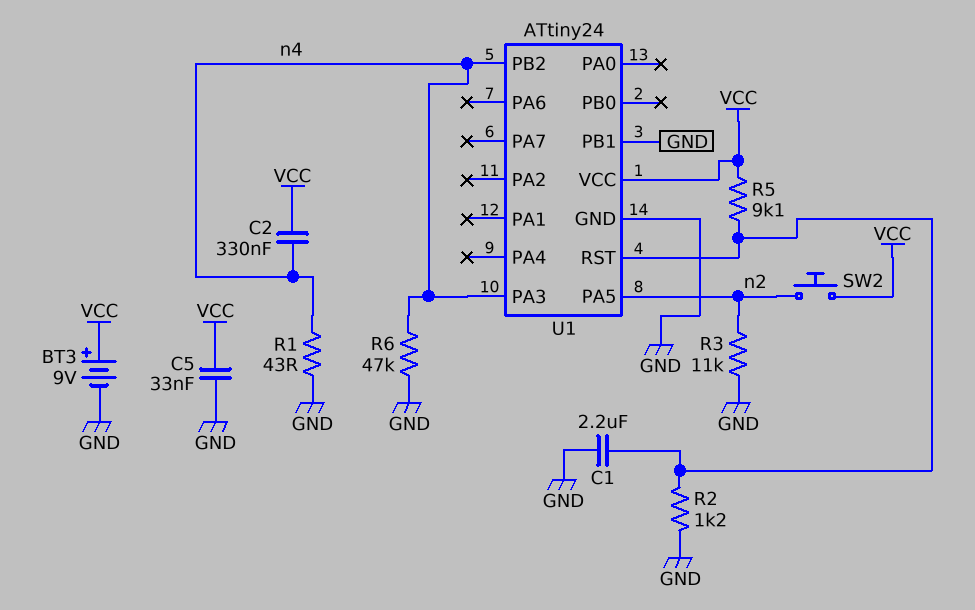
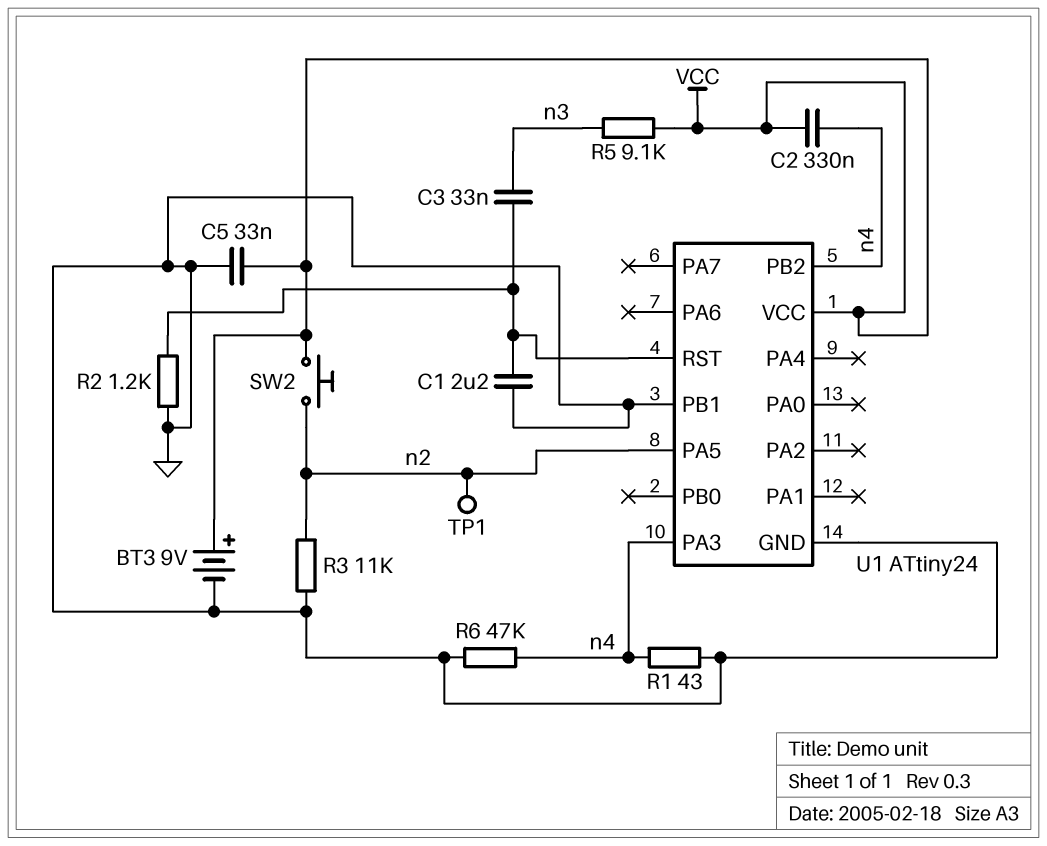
C3: none -> 33nF (U1/RST, n3)
R5: 9.1k (U1/RST, VCC) -> 9.1k (VCC, n3)
TP1: none -> test point (n2)

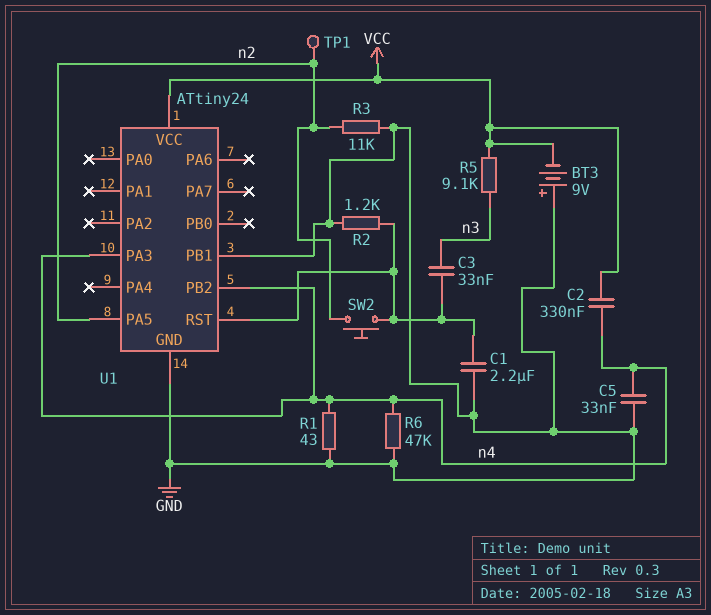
BT3: 9V (plus VCC, minus GND) -> 9V (plus GND, minus VCC)
C5: 33nF (GND, VCC) -> 33nF (GND, n4)
SW2: button (VCC, n2) -> button (U1/RST, n2)

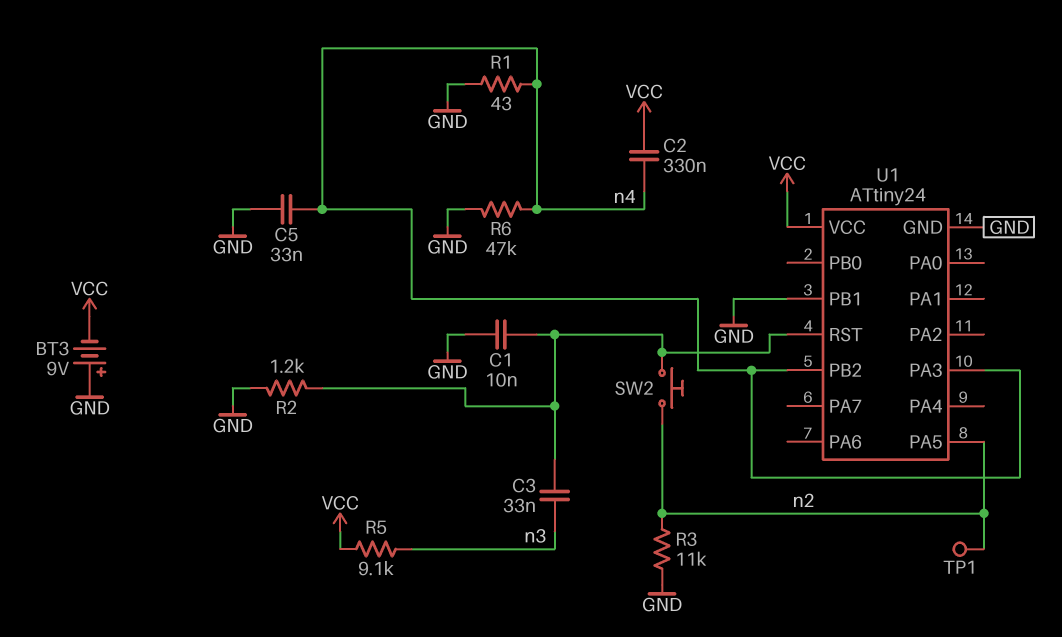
C1: 2.2uF (GND, U1/RST) -> 10nF (GND, U1/RST)

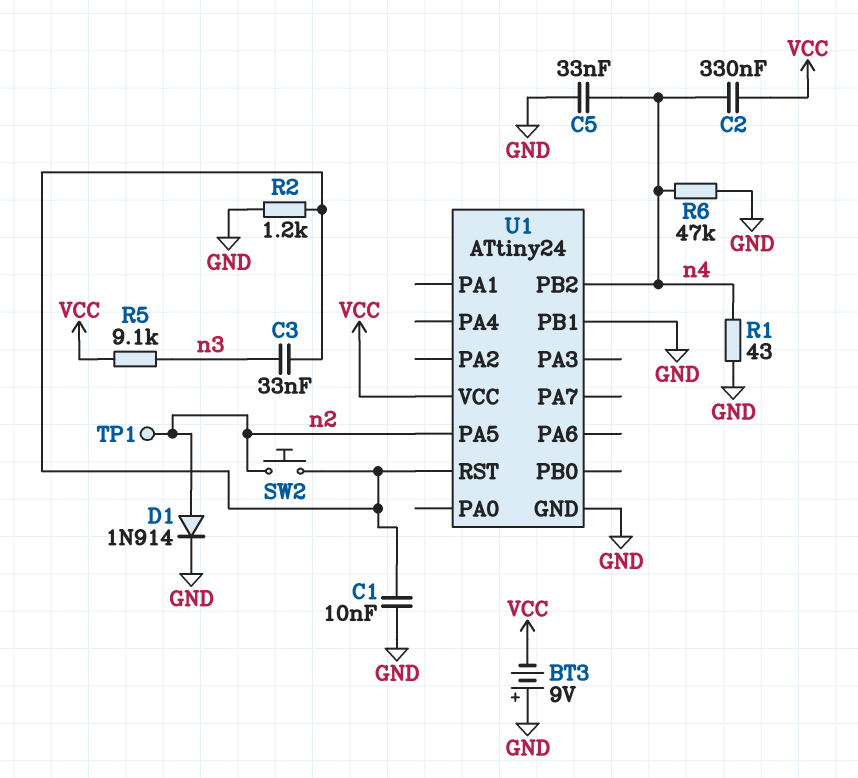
D1: none -> diode 1N914 (A n2, K GND)
R3: 11k (GND, n2) -> none
U1 pin PA3: n4 -> none

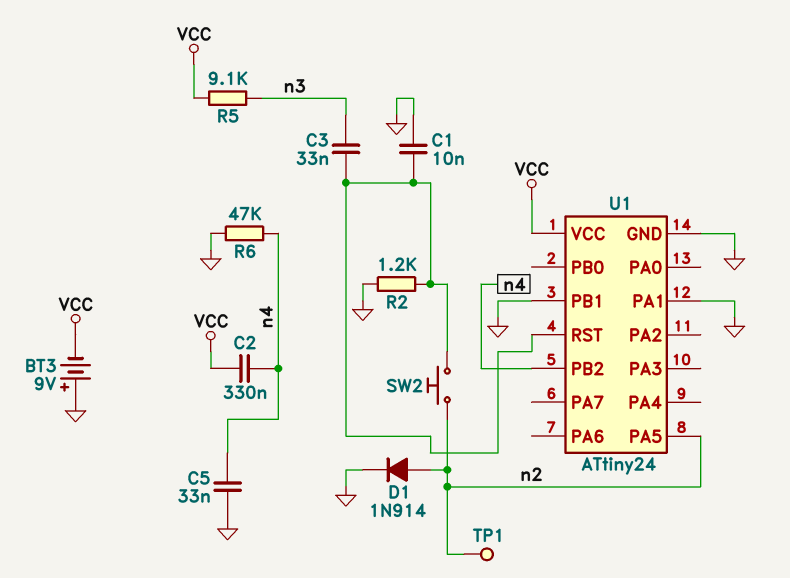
R1: 43 (GND, n4) -> none
U1 pin PA1: none -> GND

